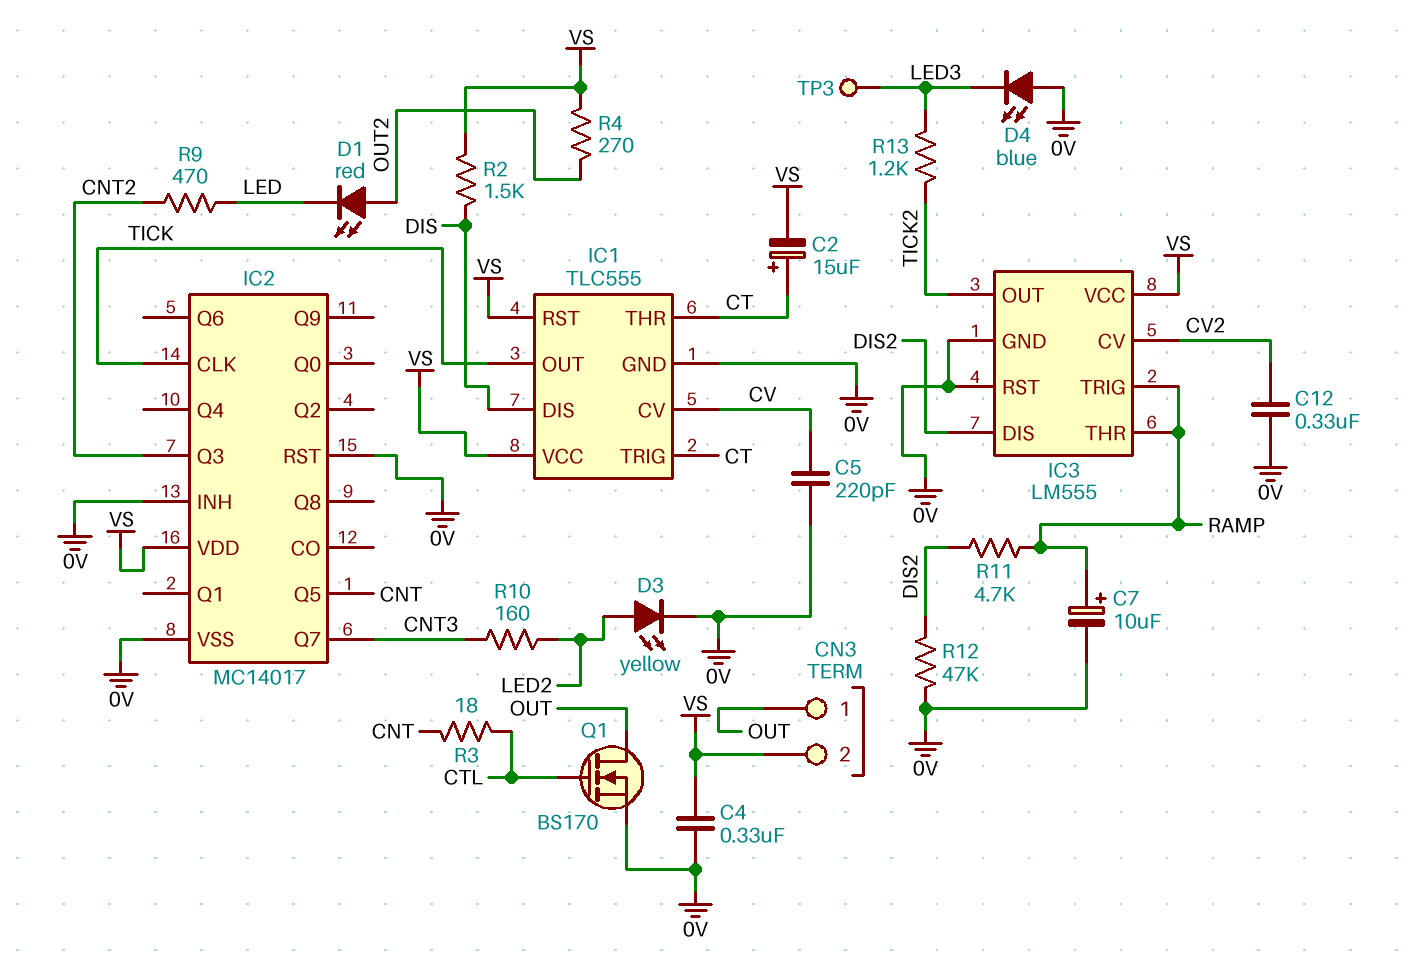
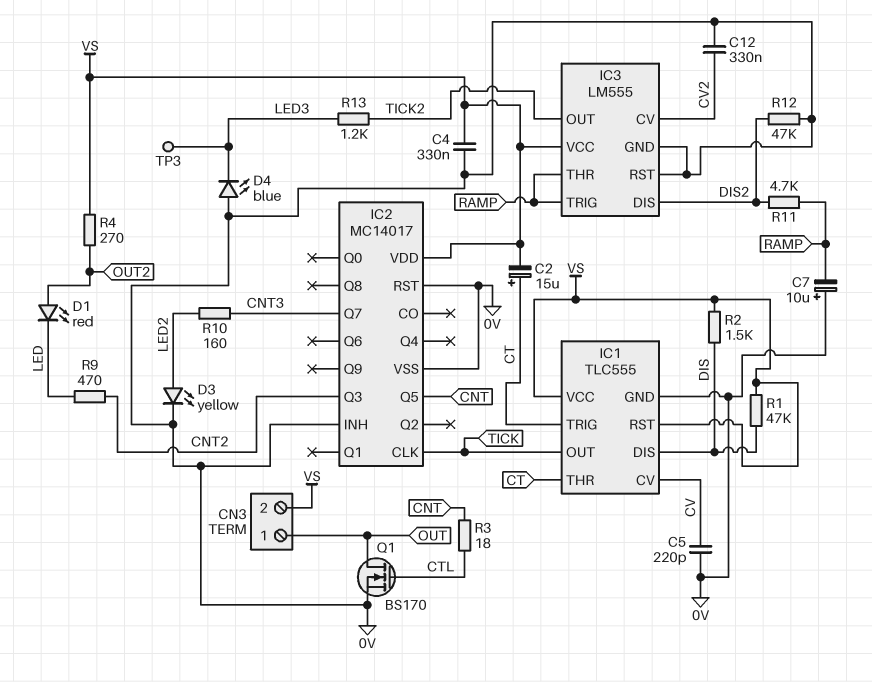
C7: 10uF (plus RAMP, minus 0V) -> 10uF (plus 0V, minus RAMP)
R1: none -> 47k (DIS, VS)

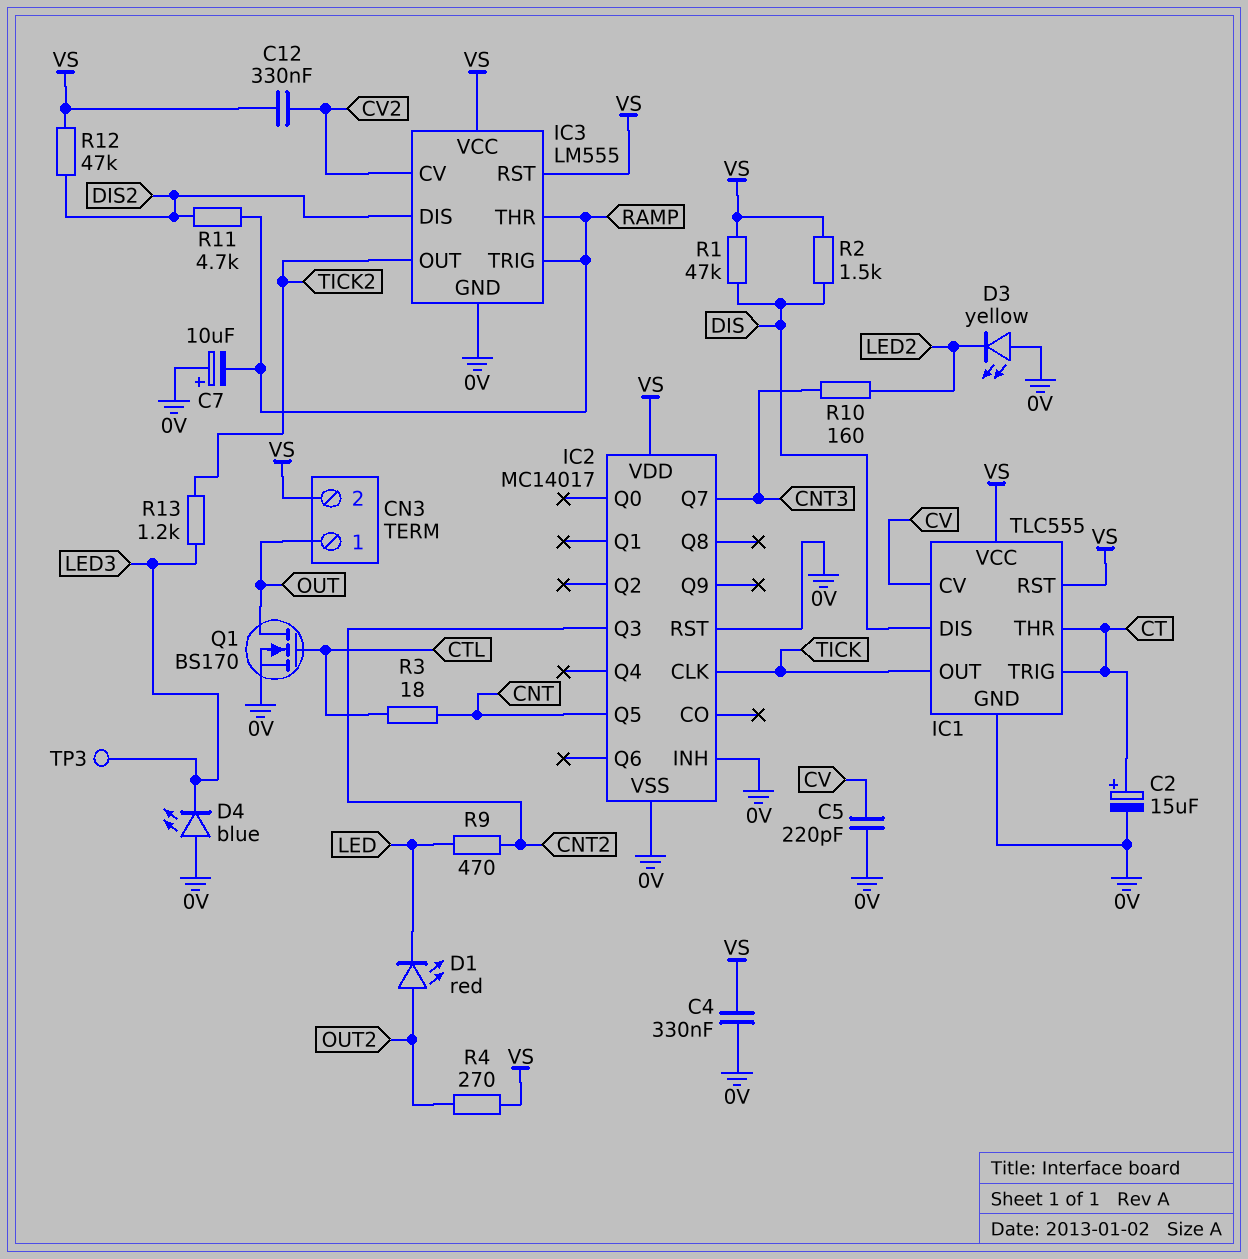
C2: 15uF (plus CT, minus VS) -> 15uF (plus CT, minus 0V)
C12: 330nF (0V, CV2) -> 330nF (CV2, VS)
D3: LED yellow (A LED2, K 0V) -> LED yellow (A 0V, K LED2)
IC3 pin RST: 0V -> VS
R12: 47k (0V, DIS2) -> 47k (DIS2, VS)

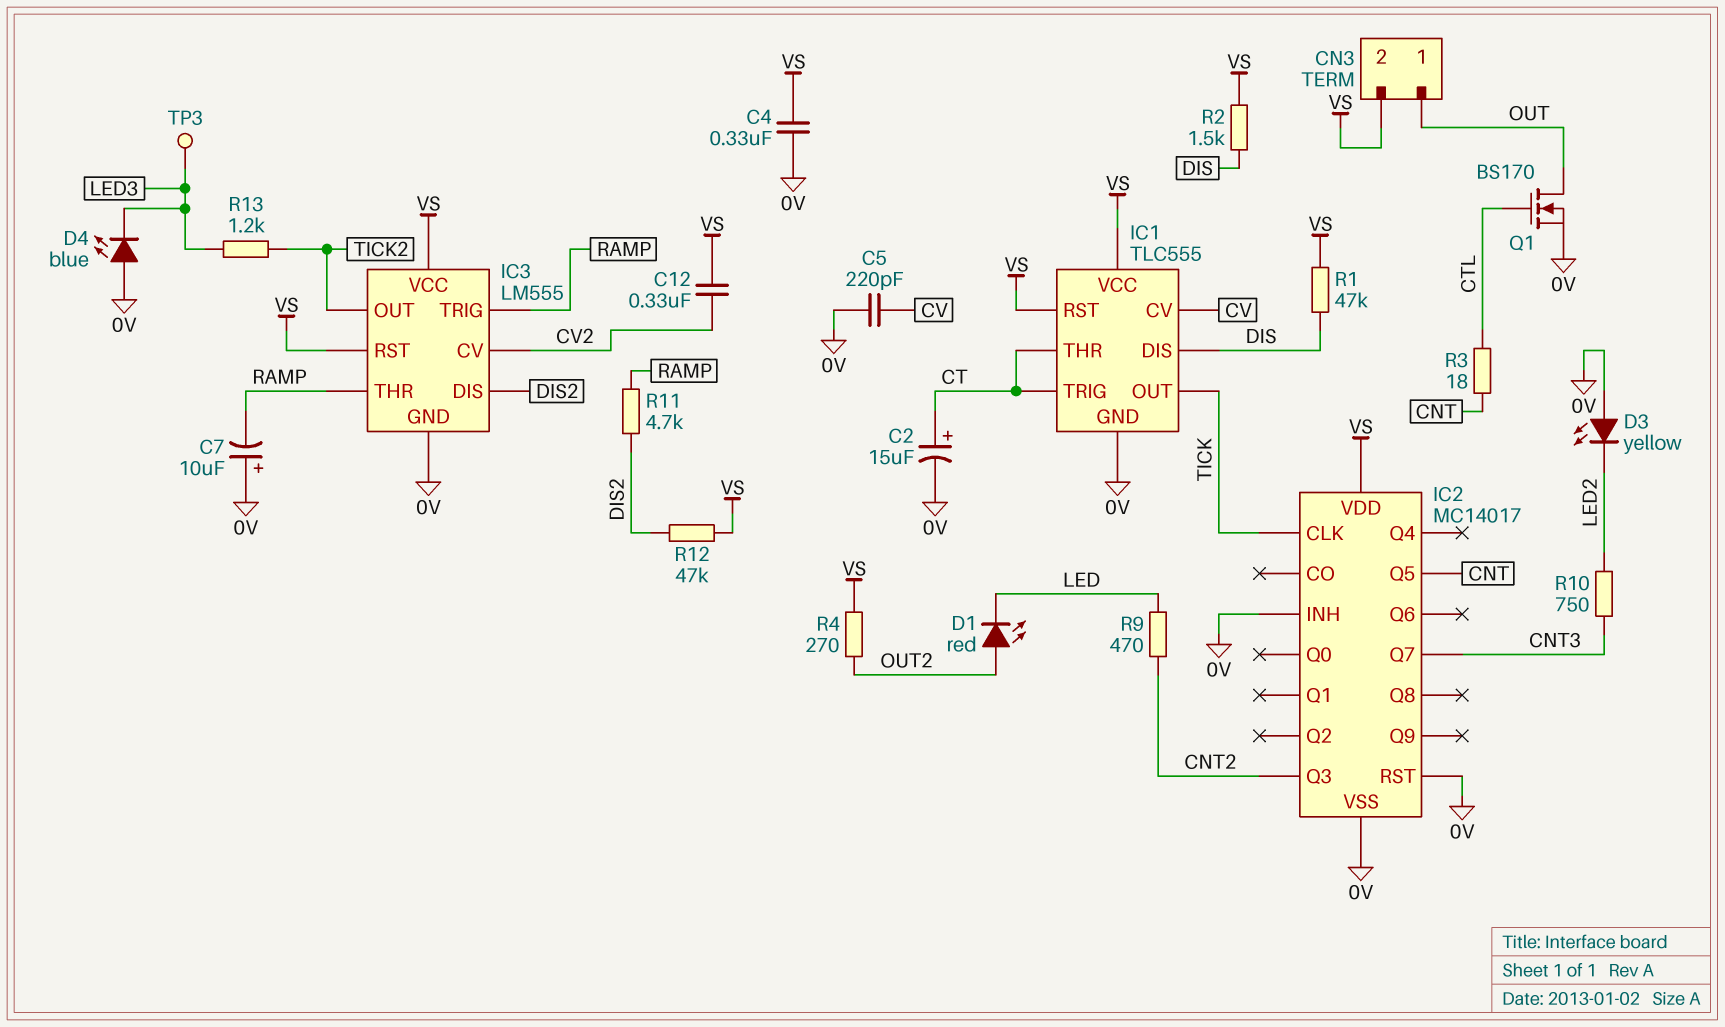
R10: 160 (CNT3, LED2) -> 750 (CNT3, LED2)

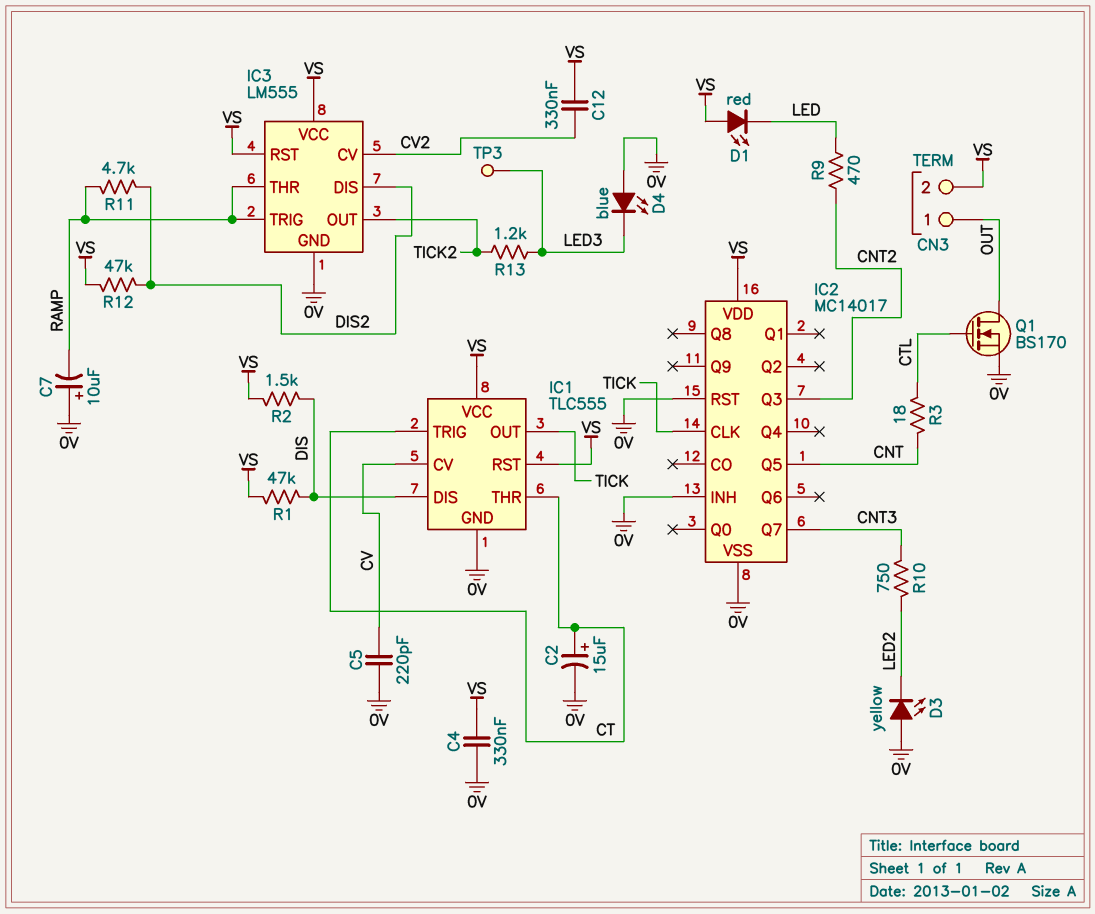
D1: LED red (A OUT2, K LED) -> LED red (A VS, K LED)
R4: 270 (OUT2, VS) -> none

